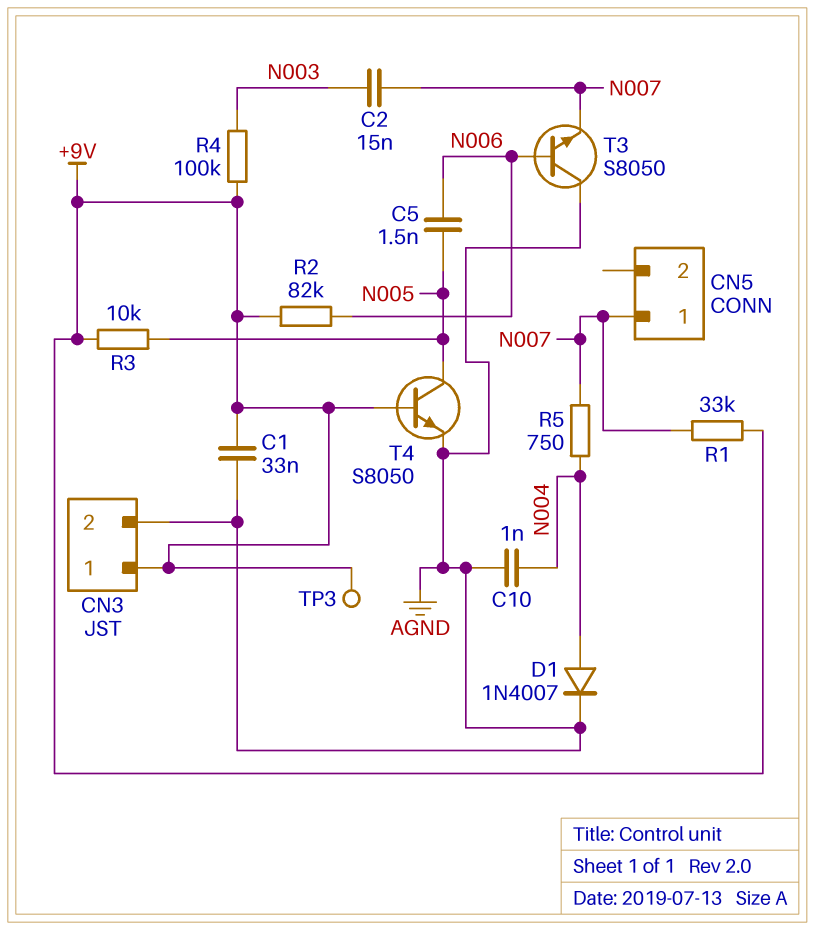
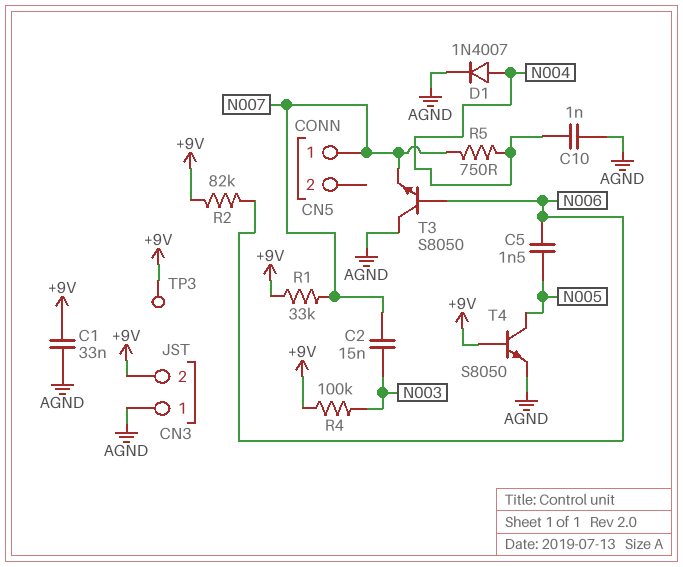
CN3 pin 1: +9V -> AGND
CN3 pin 2: AGND -> +9V
R3: 10k (+9V, N005) -> none

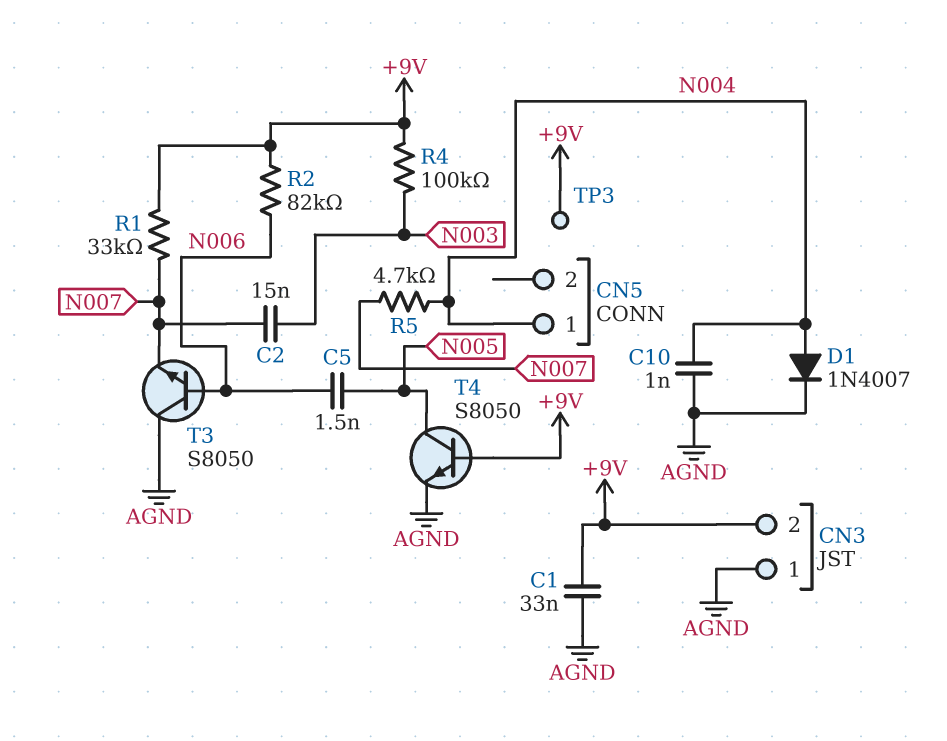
CN5 pin 1: N007 -> N004
R5: 750 (N004, N007) -> 4.7k (N004, N007)

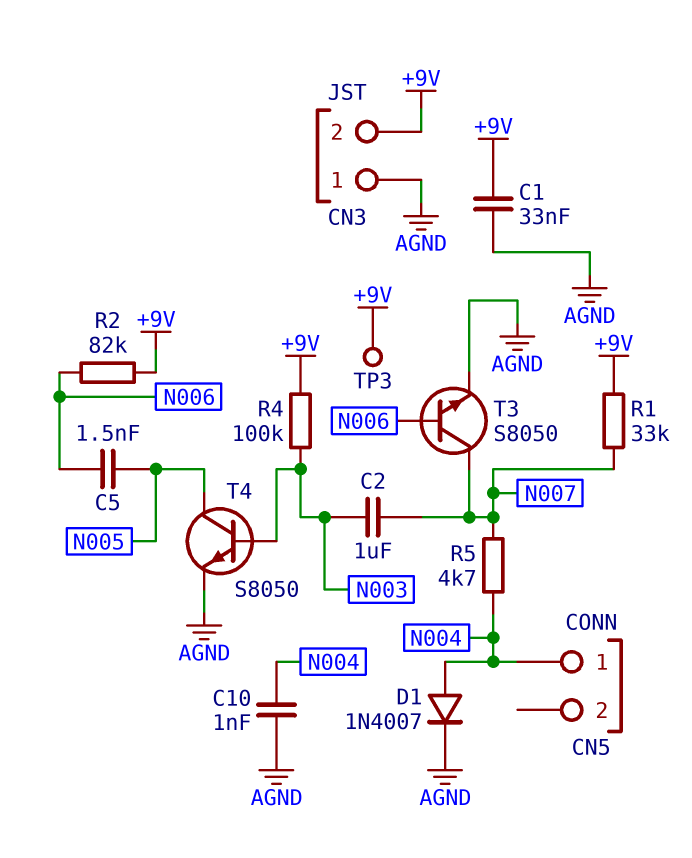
C2: 15nF (N003, N007) -> 1uF (N003, N007)
T3: NPN S8050 (B N006, C AGND, E N007) -> NPN S8050 (B N006, C N007, E AGND)
T4: NPN S8050 (B +9V, C N005, E AGND) -> NPN S8050 (B N003, C N005, E AGND)

